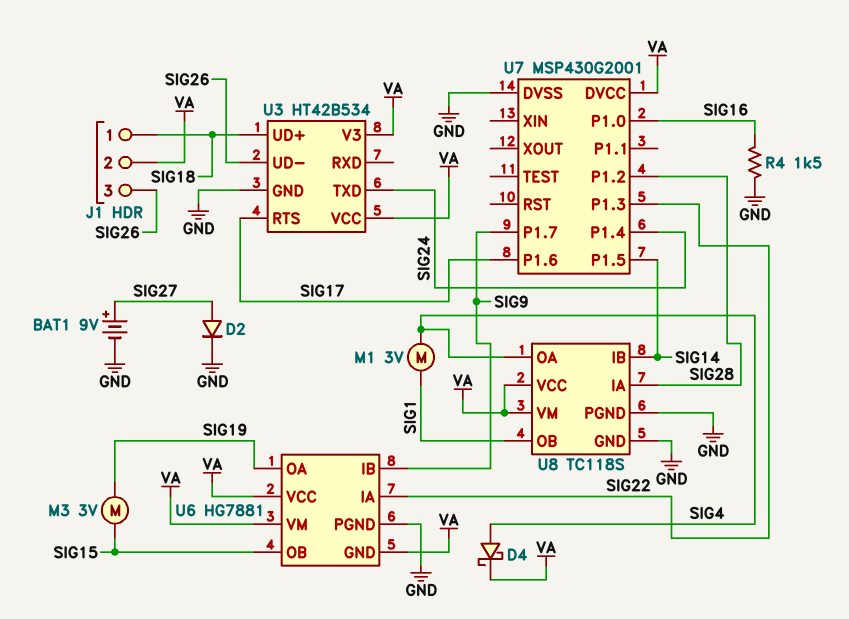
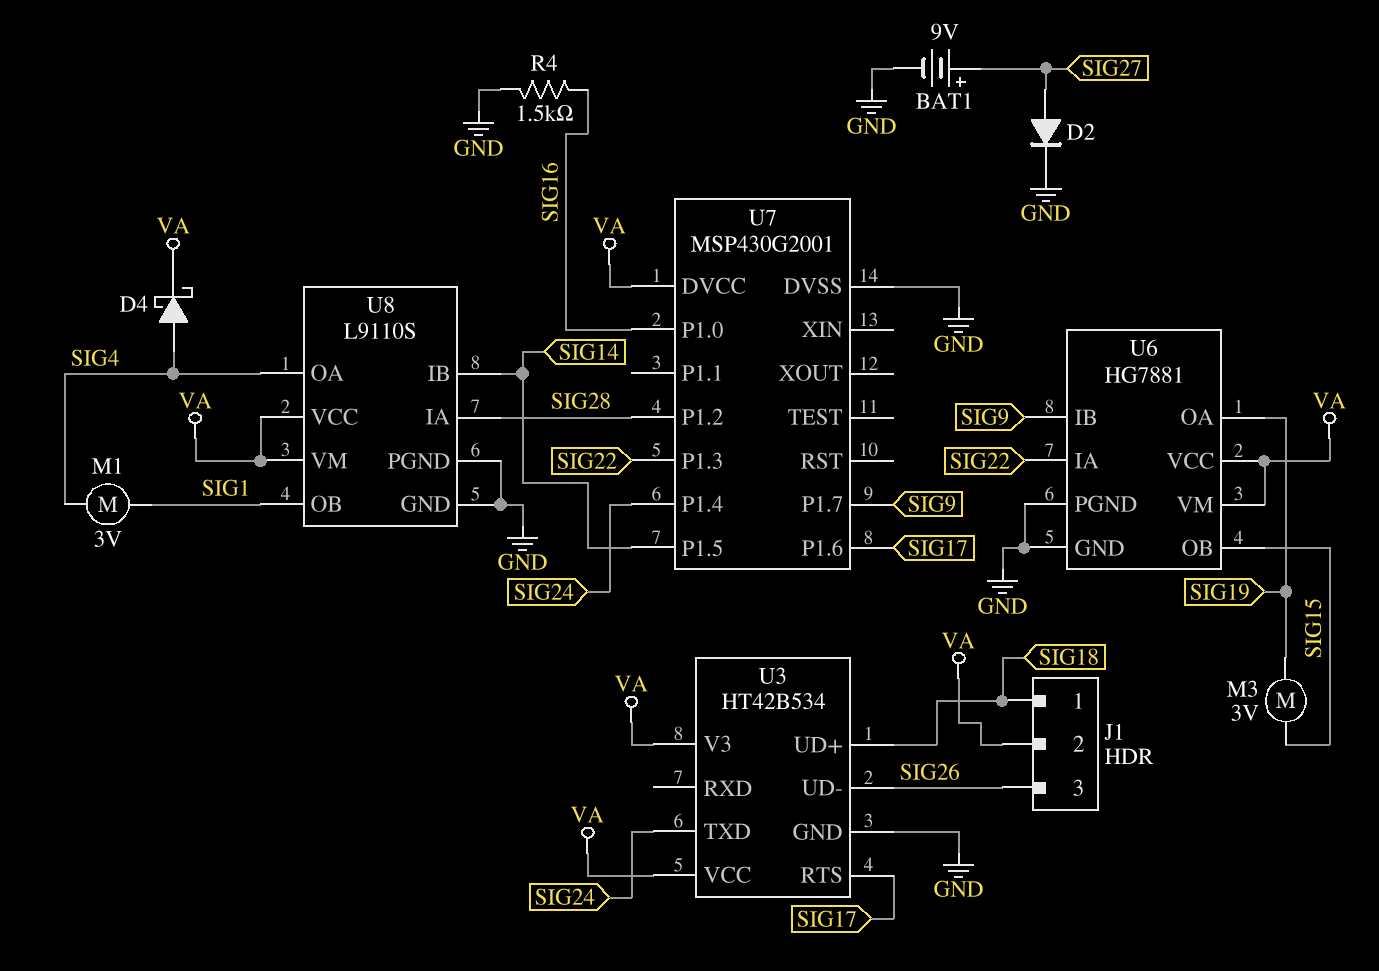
U6 pin GND: VA -> GND
U8: TC118S -> L9110S

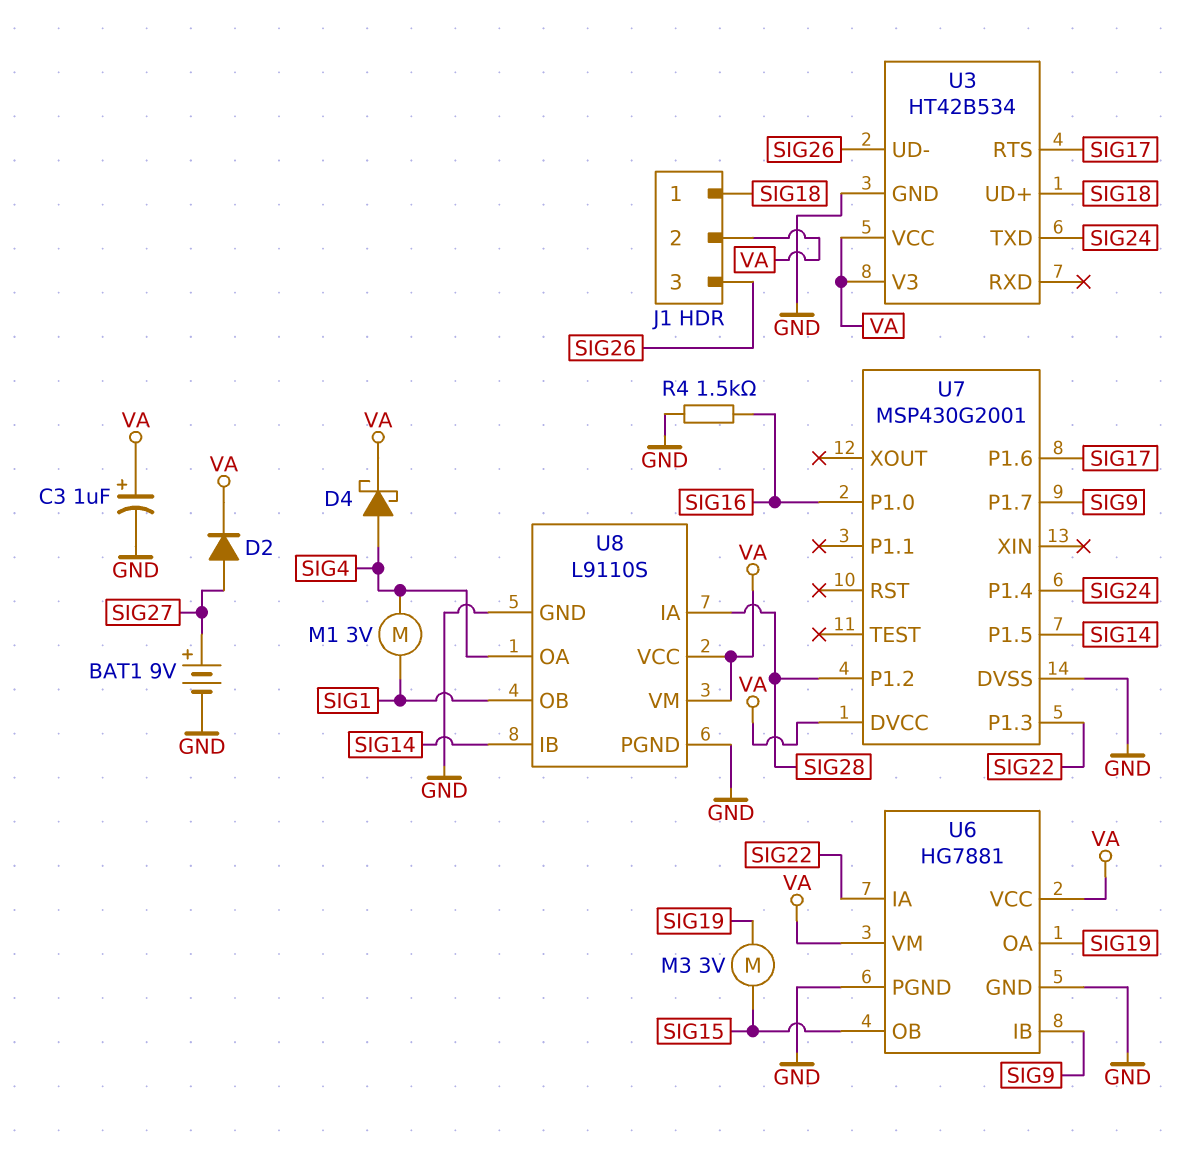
C3: none -> 1uF (plus VA, minus GND)
D2: diode (A SIG27, K GND) -> diode (A SIG27, K VA)

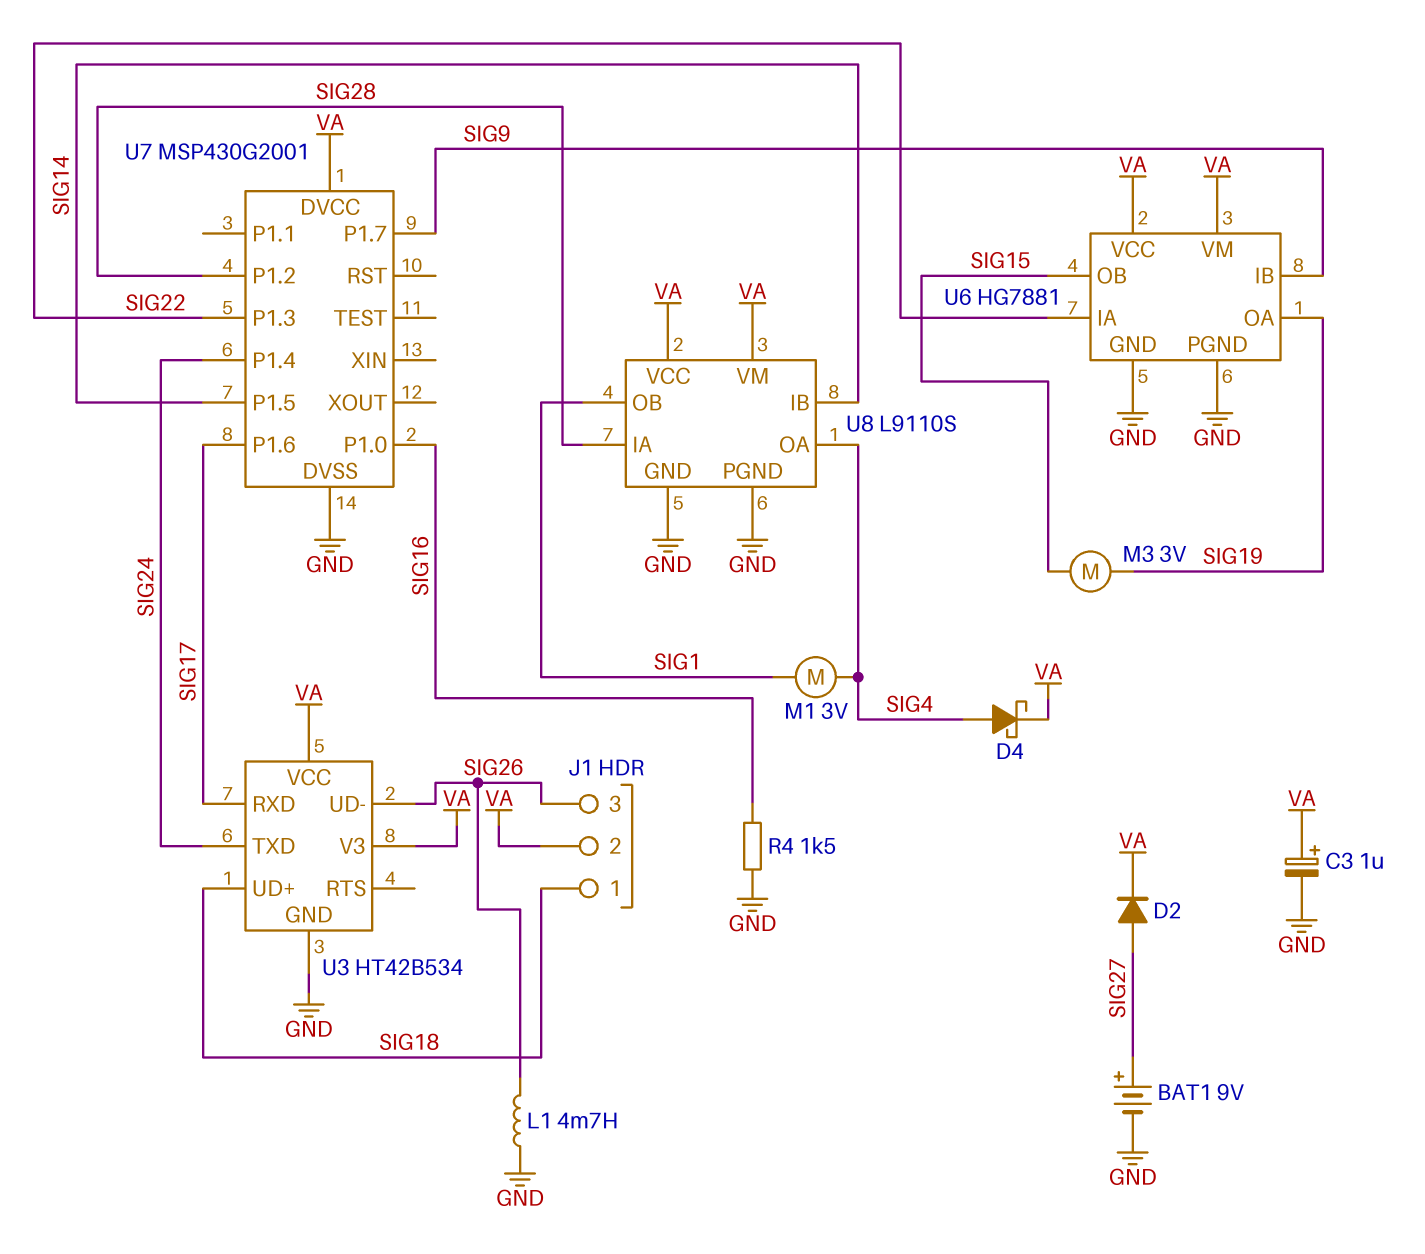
L1: none -> 4.7mH (GND, SIG26)
U3 pin RTS: SIG17 -> none
U3 pin RXD: none -> SIG17

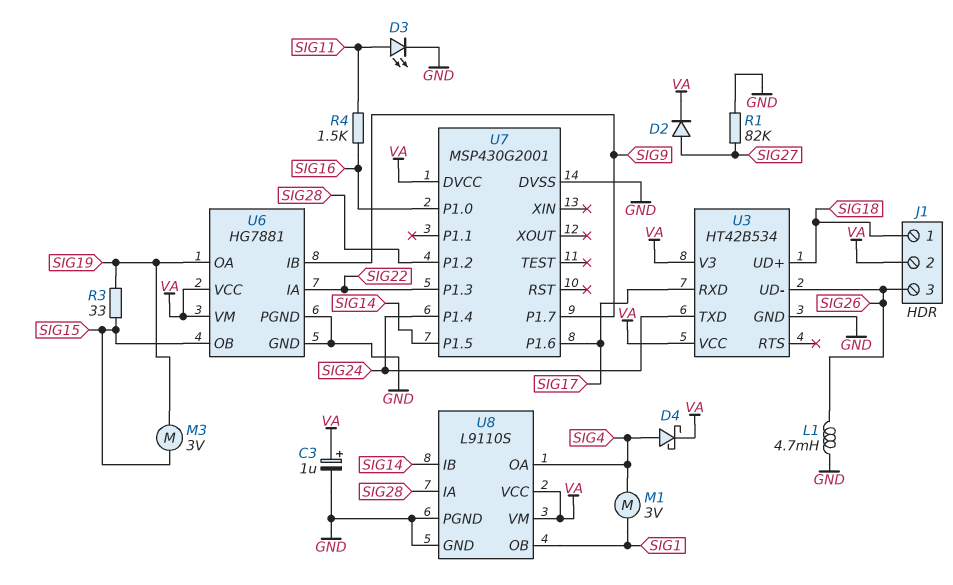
BAT1: 9V (plus SIG27, minus GND) -> none
D3: none -> LED (A SIG11, K GND)
R1: none -> 82k (GND, SIG27)
R3: none -> 33 (SIG15, SIG19)
R4: 1.5k (GND, SIG16) -> 1.5k (SIG11, SIG16)

